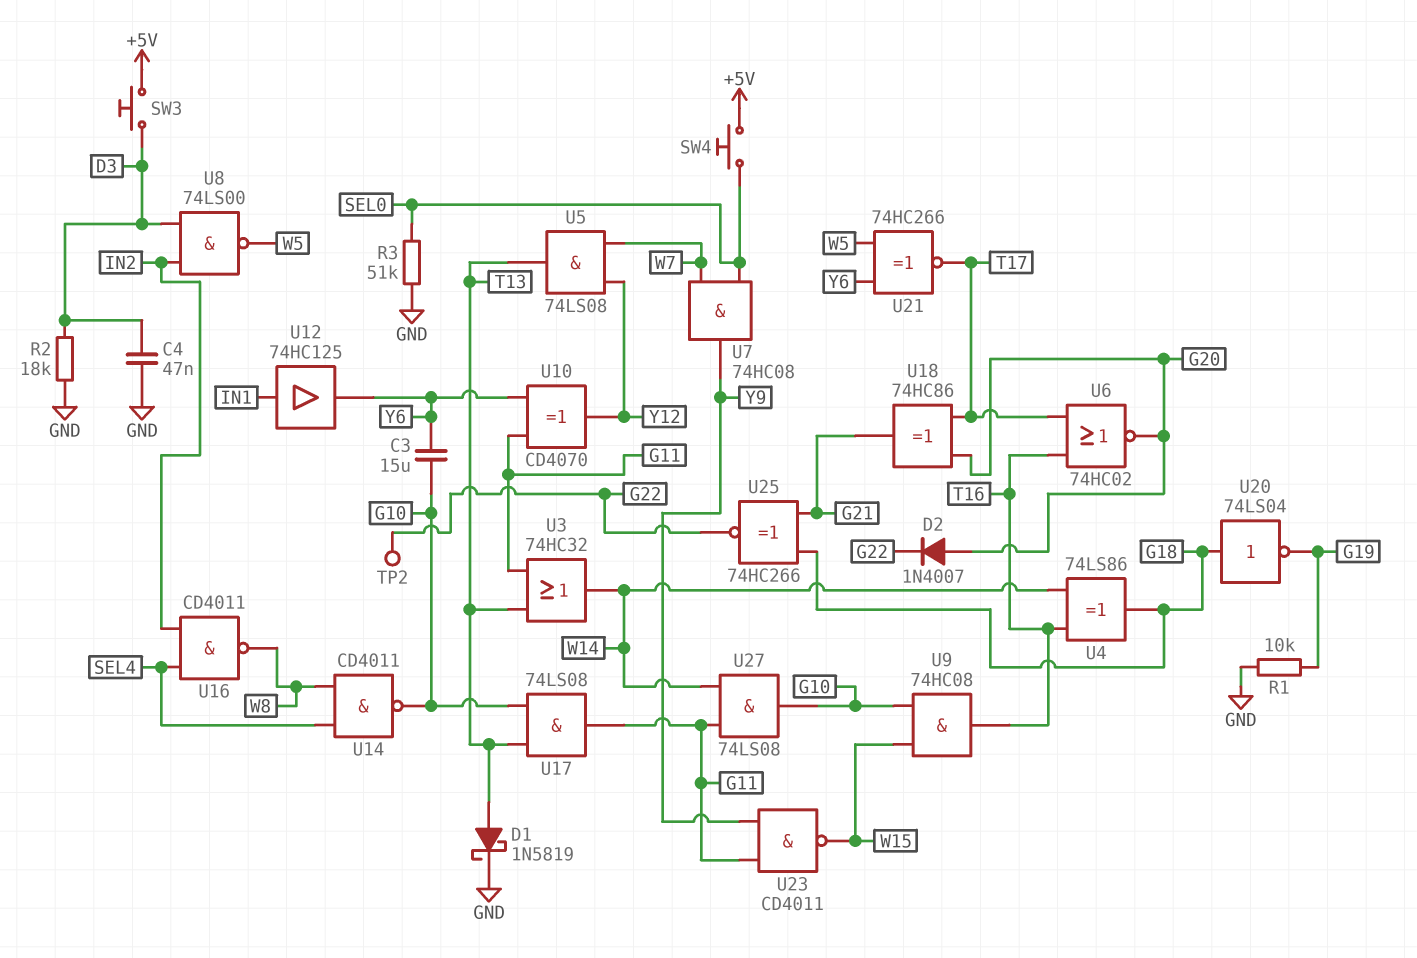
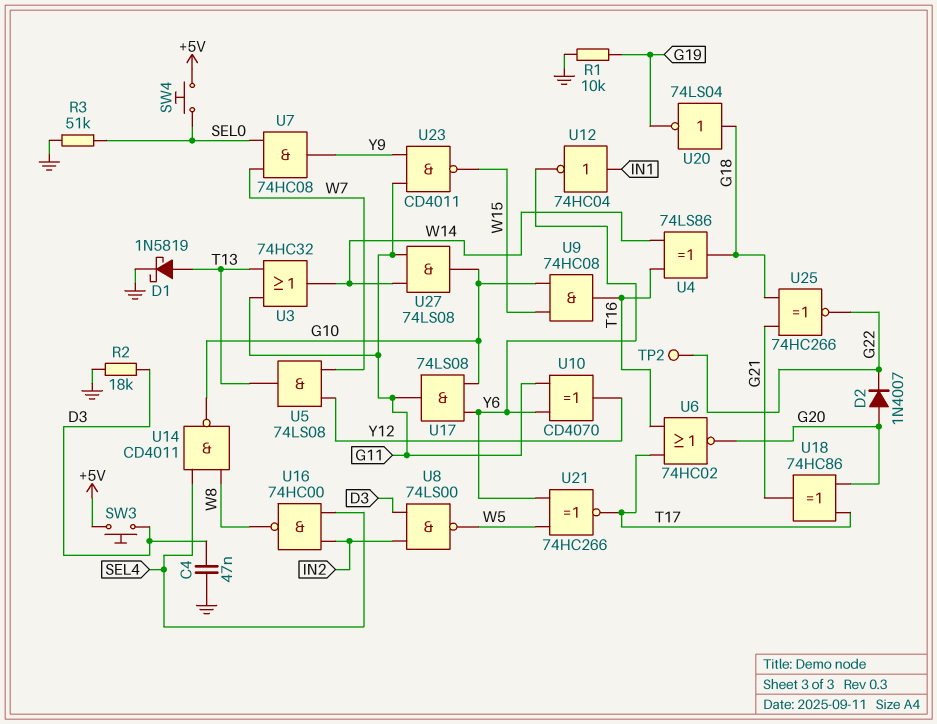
C3: 15uF (G10, Y6) -> none
U12: buffer 74HC125 (in IN1, out Y6) -> NOT 74HC04 (in IN1, out Y6)
U16: NAND CD4011 (in IN2, in SEL4, out W8) -> NAND 74HC00 (in IN2, in SEL4, out W8)
U17: AND 74LS08 (in G10, in T13, out G11) -> AND 74LS08 (in G10, in Y6, out G11)

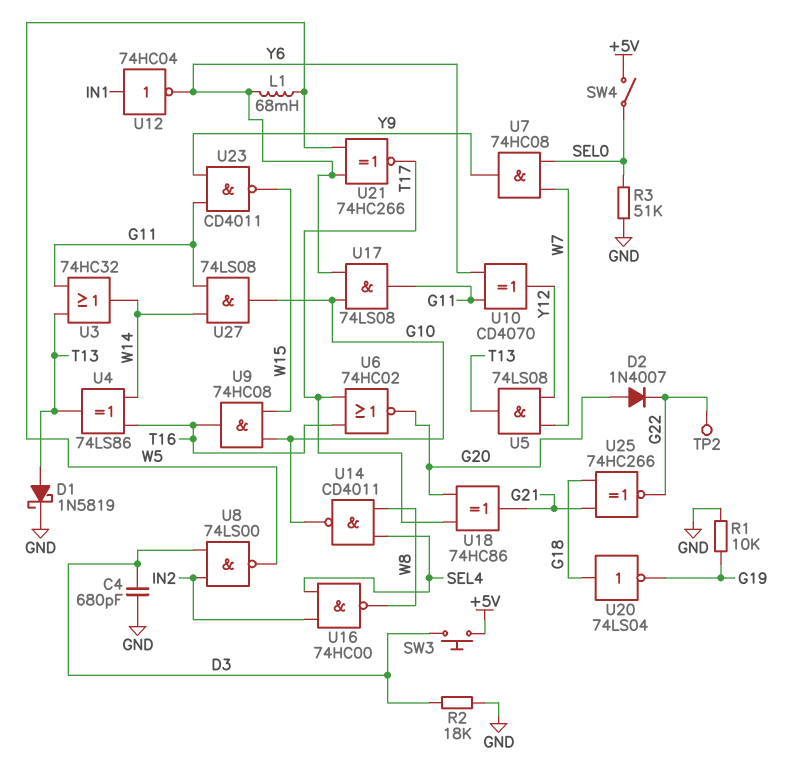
C4: 47nF (D3, GND) -> 680pF (D3, GND)
L1: none -> 68mH (W5, Y6)
SW4: button (+5V, SEL0) -> switch (+5V, SEL0)
U4: XOR 74LS86 (in T16, in W14, out G18) -> XOR 74LS86 (in T16, in W14, out T13)

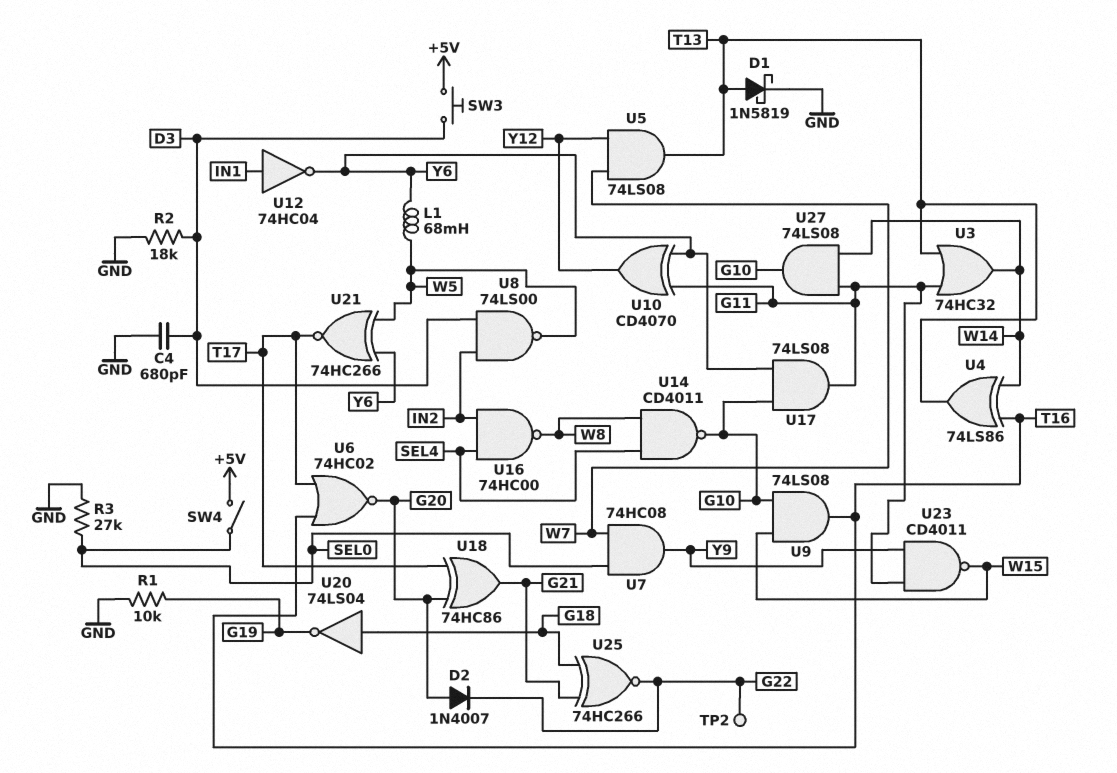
R3: 51k (GND, SEL0) -> 27k (GND, SEL0)
U9: AND 74HC08 (in G10, in W15, out T16) -> AND 74LS08 (in G10, in W15, out T16)

